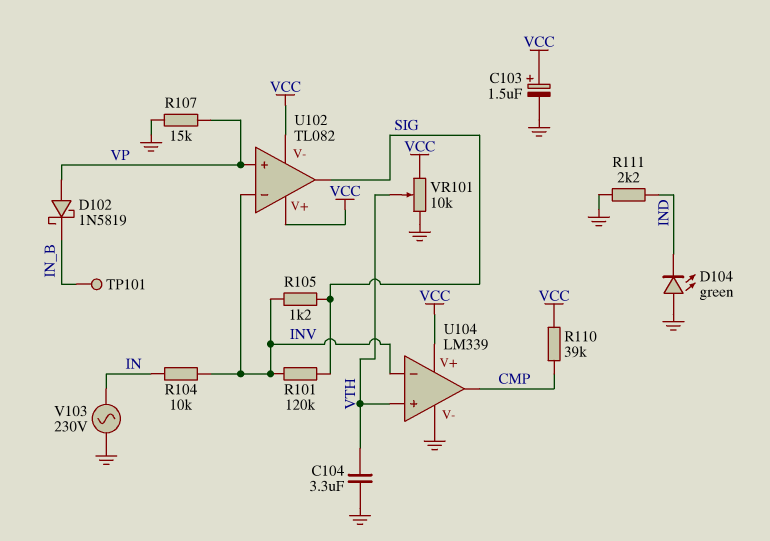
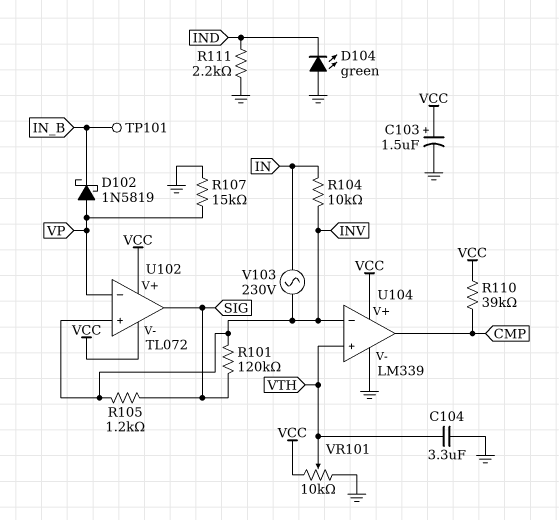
U102: TL082 -> TL072
U102 pin in+: VP -> INV
U102 pin in-: INV -> VP
V103: AC 230V (GND, IN) -> AC 230V (IN, INV)

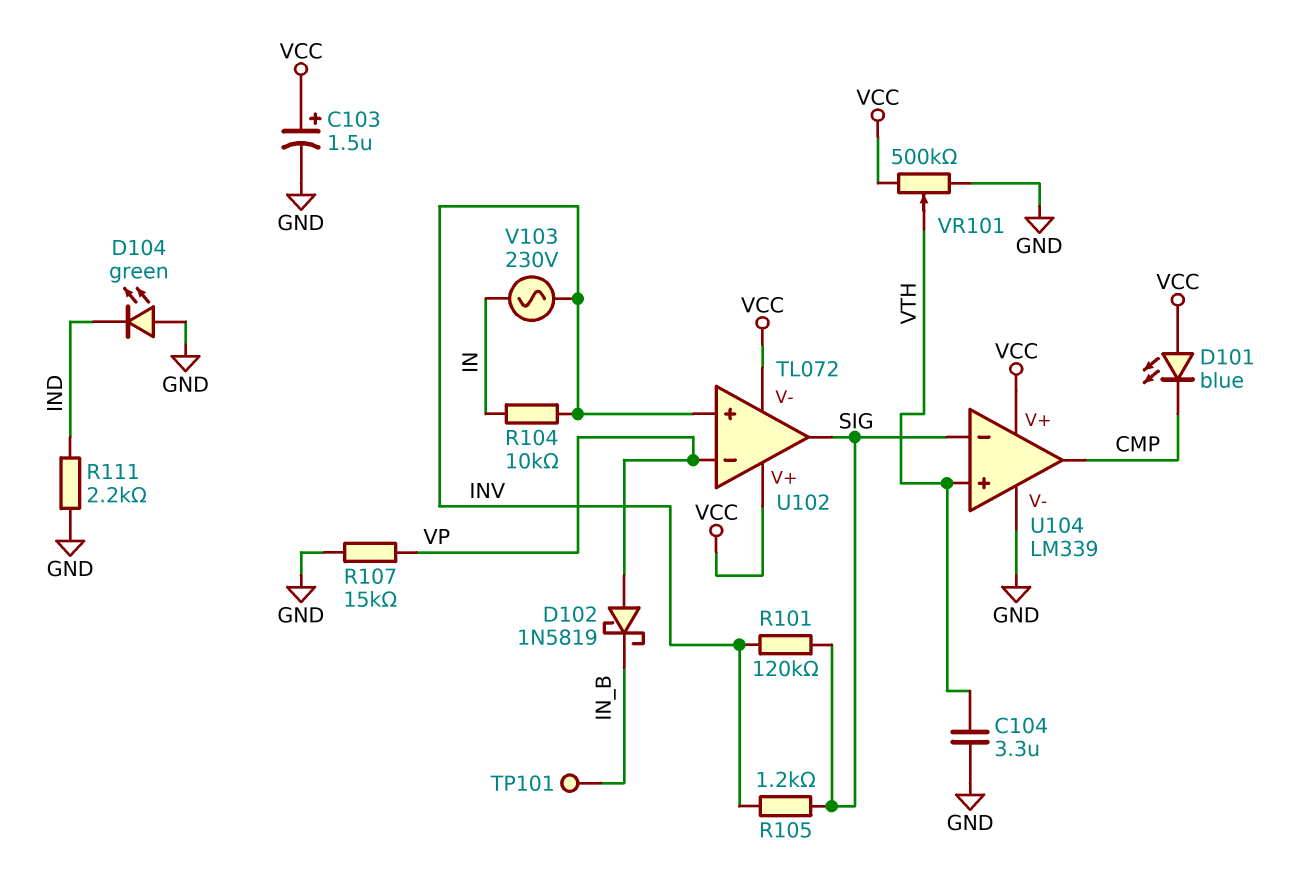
D101: none -> LED blue (A VCC, K CMP)
R110: 39k (CMP, VCC) -> none
U104 pin in-: INV -> SIG
VR101: 10k (GND, VCC, wiper VTH) -> 500k (GND, VCC, wiper VTH)

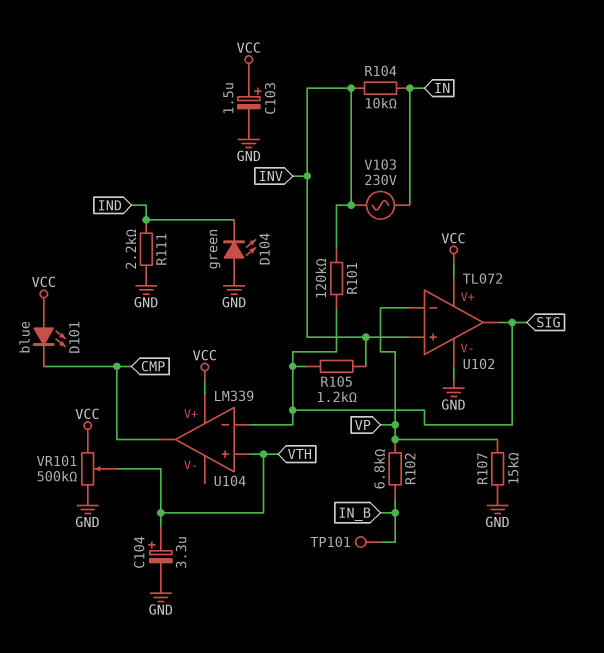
C104: 3.3uF (GND, VTH) -> 3.3uF (plus VTH, minus GND)
D102: schottky 1N5819 (A VP, K IN_B) -> none
R102: none -> 6.8k (IN_B, VP)
U102 pin V-: VCC -> GND
U104 pin V-: GND -> none

